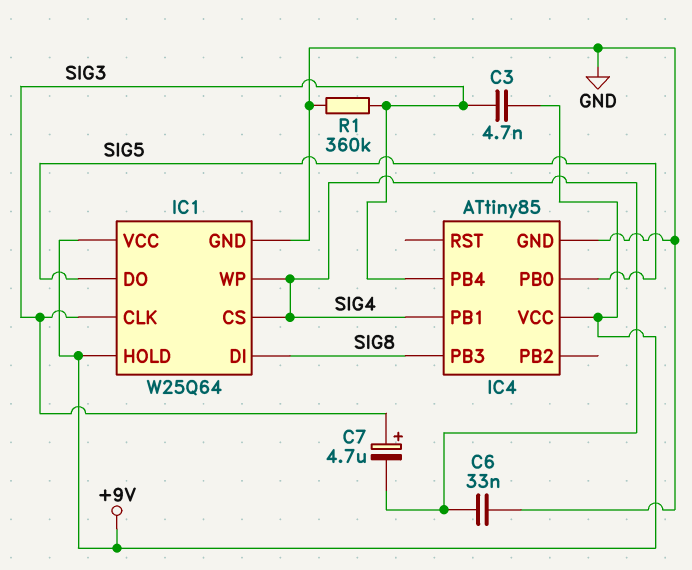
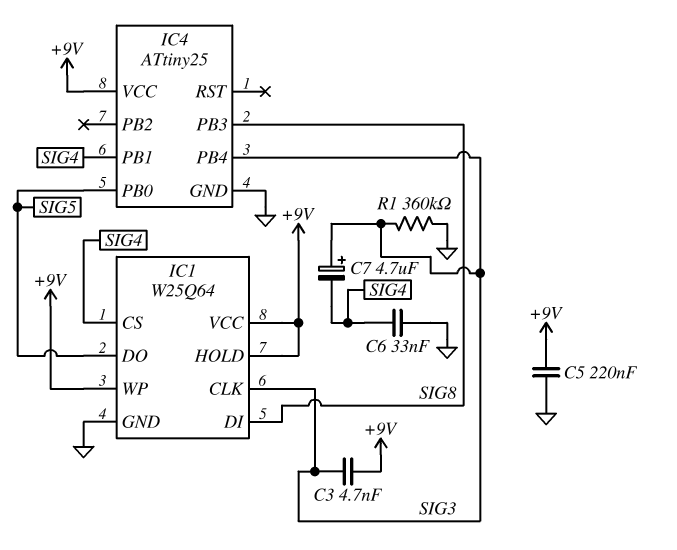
C5: none -> 220nF (+9V, GND)
IC1 pin WP: SIG4 -> +9V
IC4: ATtiny85 -> ATtiny25

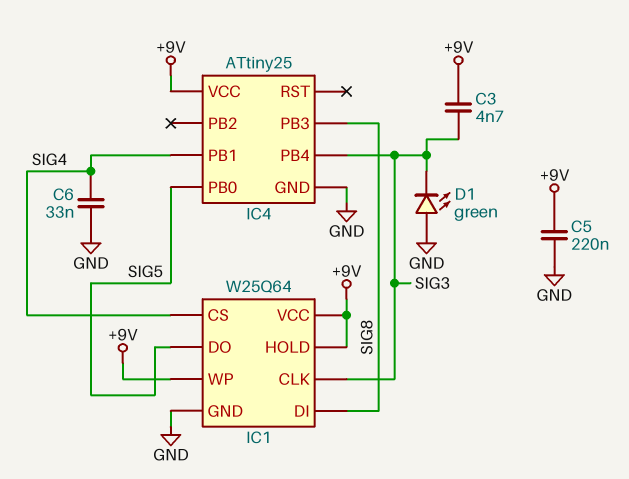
C7: 4.7uF (plus SIG3, minus SIG4) -> none
D1: none -> LED green (A GND, K SIG3)
R1: 360k (GND, SIG3) -> none

